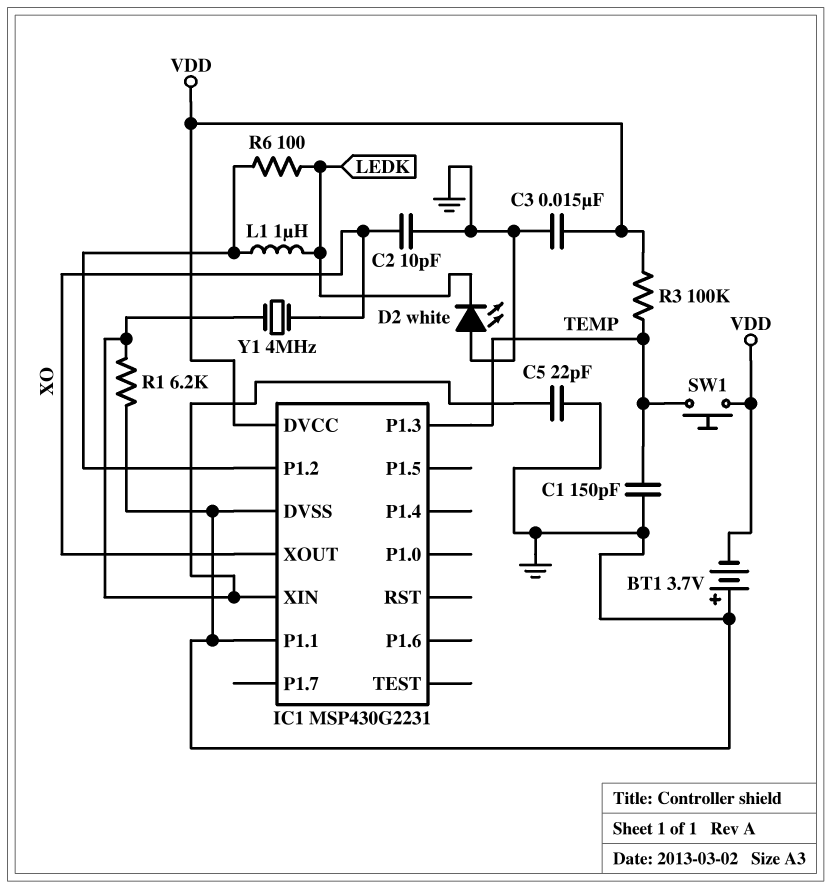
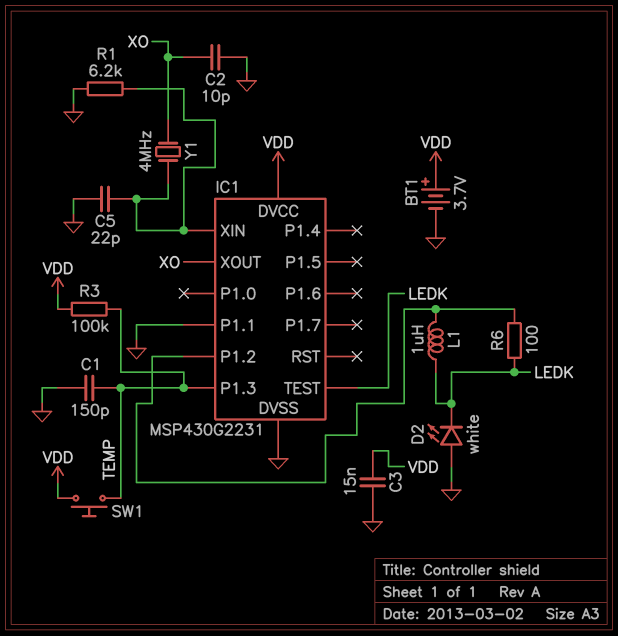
BT1: 3.7V (plus GND, minus VDD) -> 3.7V (plus VDD, minus GND)
IC1 pin TEST: none -> LEDK

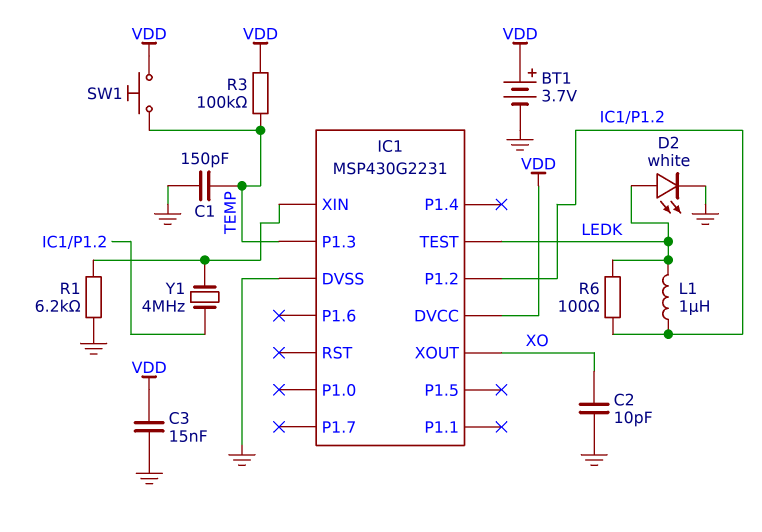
C5: 22pF (GND, IC1/XIN) -> none
D2: LED white (A GND, K LEDK) -> LED white (A LEDK, K GND)
IC1 pin P1.1: GND -> none
Y1: 4MHz (IC1/XIN, XO) -> 4MHz (IC1/P1.2, IC1/XIN)

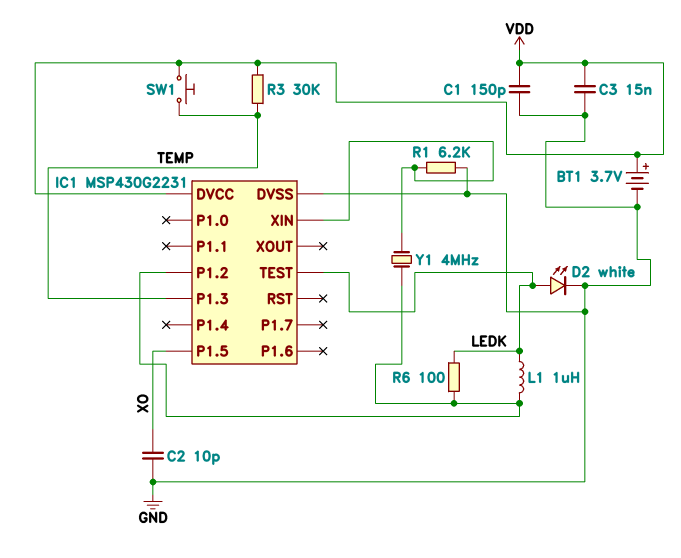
C1: 150pF (GND, TEMP) -> 150pF (GND, VDD)
IC1 pin P1.5: none -> XO
IC1 pin XOUT: XO -> none
R3: 100k (TEMP, VDD) -> 30k (TEMP, VDD)

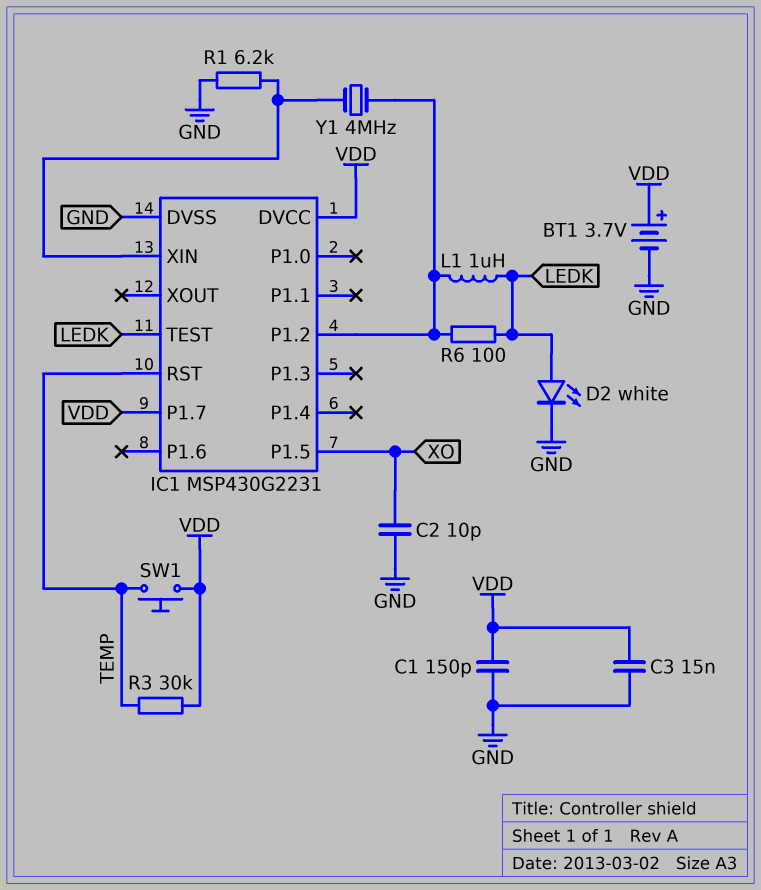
IC1 pin P1.3: TEMP -> none
IC1 pin P1.7: none -> VDD
IC1 pin RST: none -> TEMP

